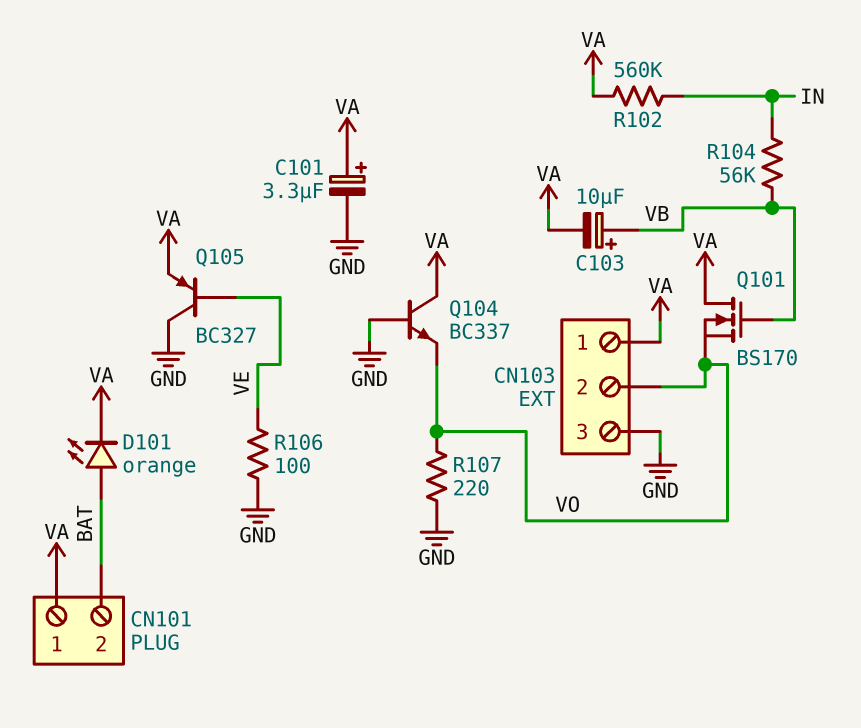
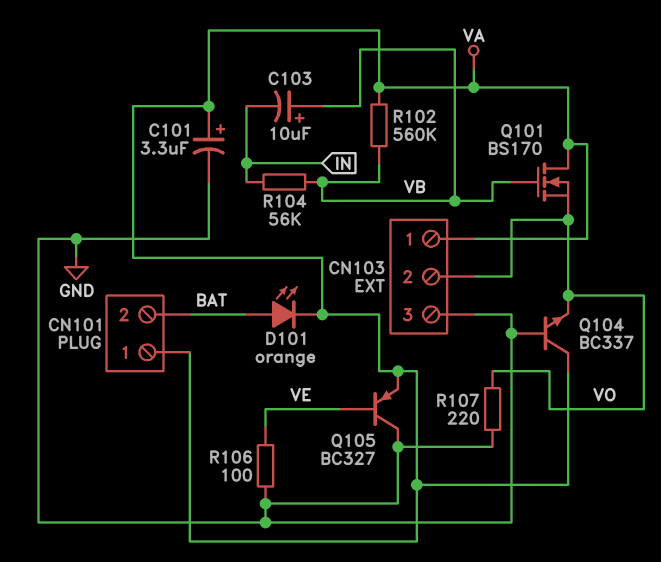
C103: 10uF (plus VB, minus VA) -> 10uF (plus VB, minus IN)
R102: 560k (IN, VA) -> 560k (VA, VB)

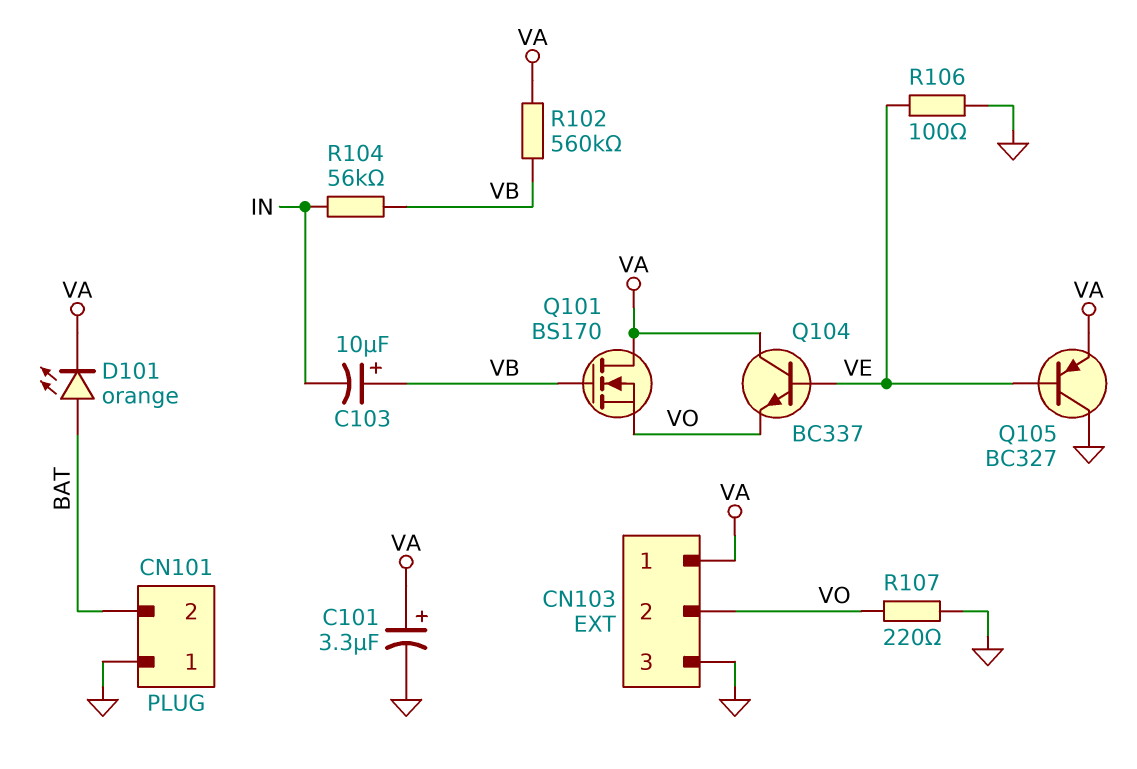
CN101 pin 1: VA -> GND
Q104: NPN BC337 (B GND, C VA, E VO) -> NPN BC337 (B VE, C VA, E VO)

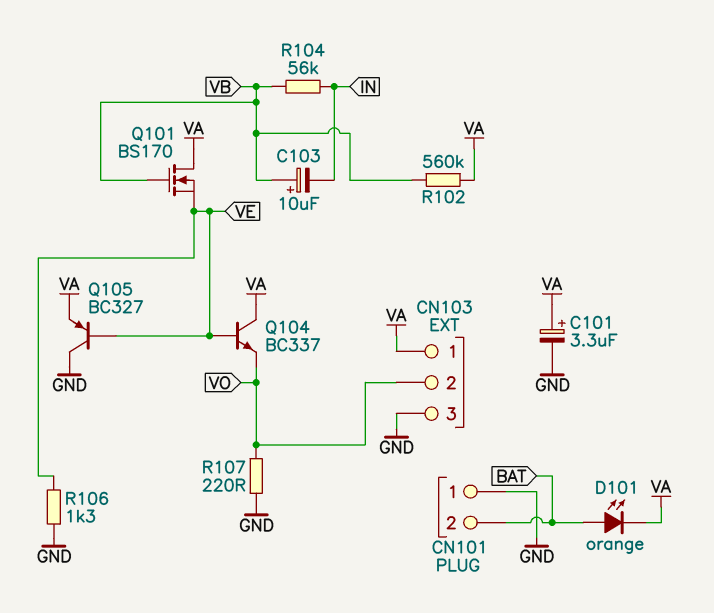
Q101: NMOS BS170 (G VB, D VA, S VO) -> NMOS BS170 (G VB, D VA, S VE)
R106: 100 (GND, VE) -> 1.3k (GND, VE)

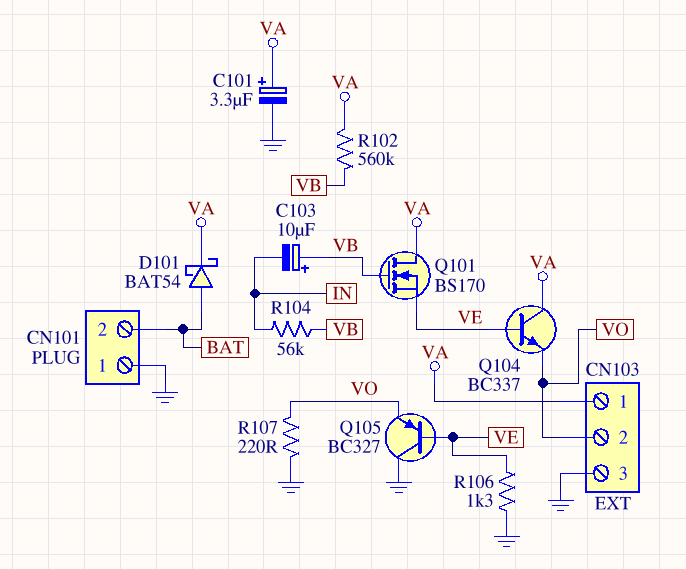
D101: LED orange (A BAT, K VA) -> schottky BAT54 (A BAT, K VA)
Q105: PNP BC327 (B VE, C GND, E VA) -> PNP BC327 (B VE, C GND, E VO)

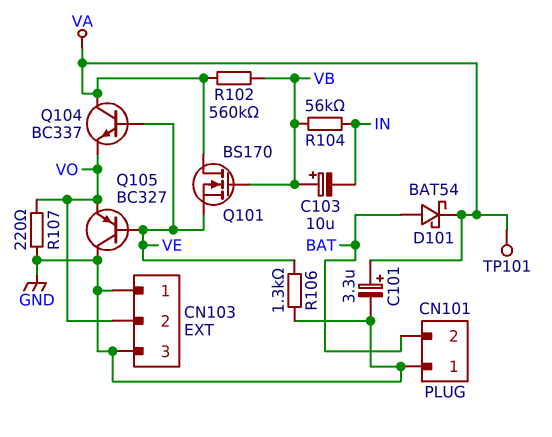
CN103 pin 1: VA -> GND
TP101: none -> test point (VA)

